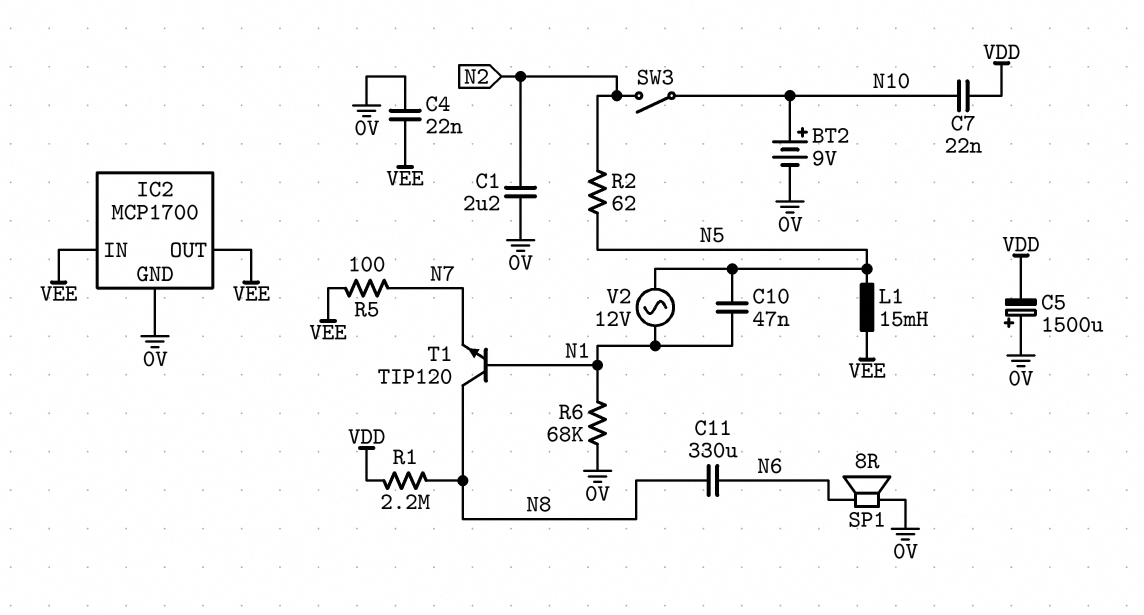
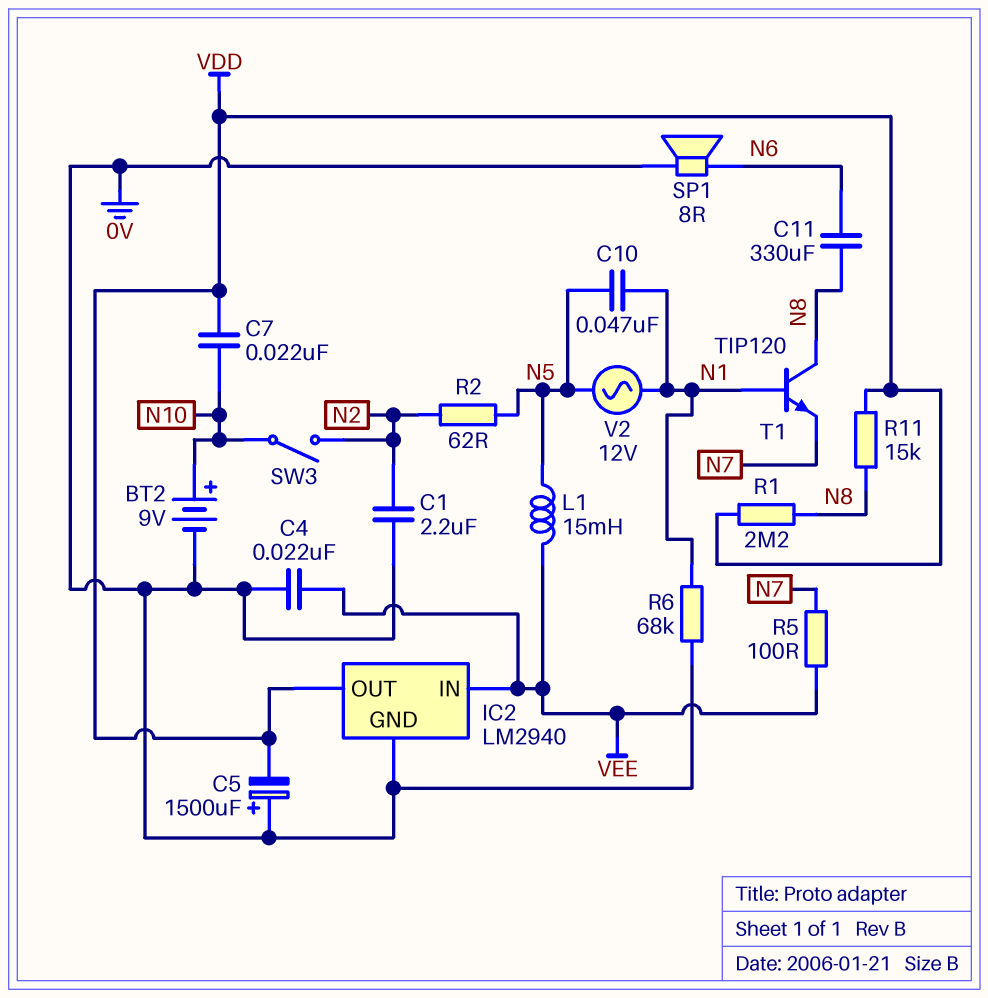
IC2: MCP1700 -> LM2940
IC2 pin OUT: VEE -> VDD
R11: none -> 15k (N8, VDD)

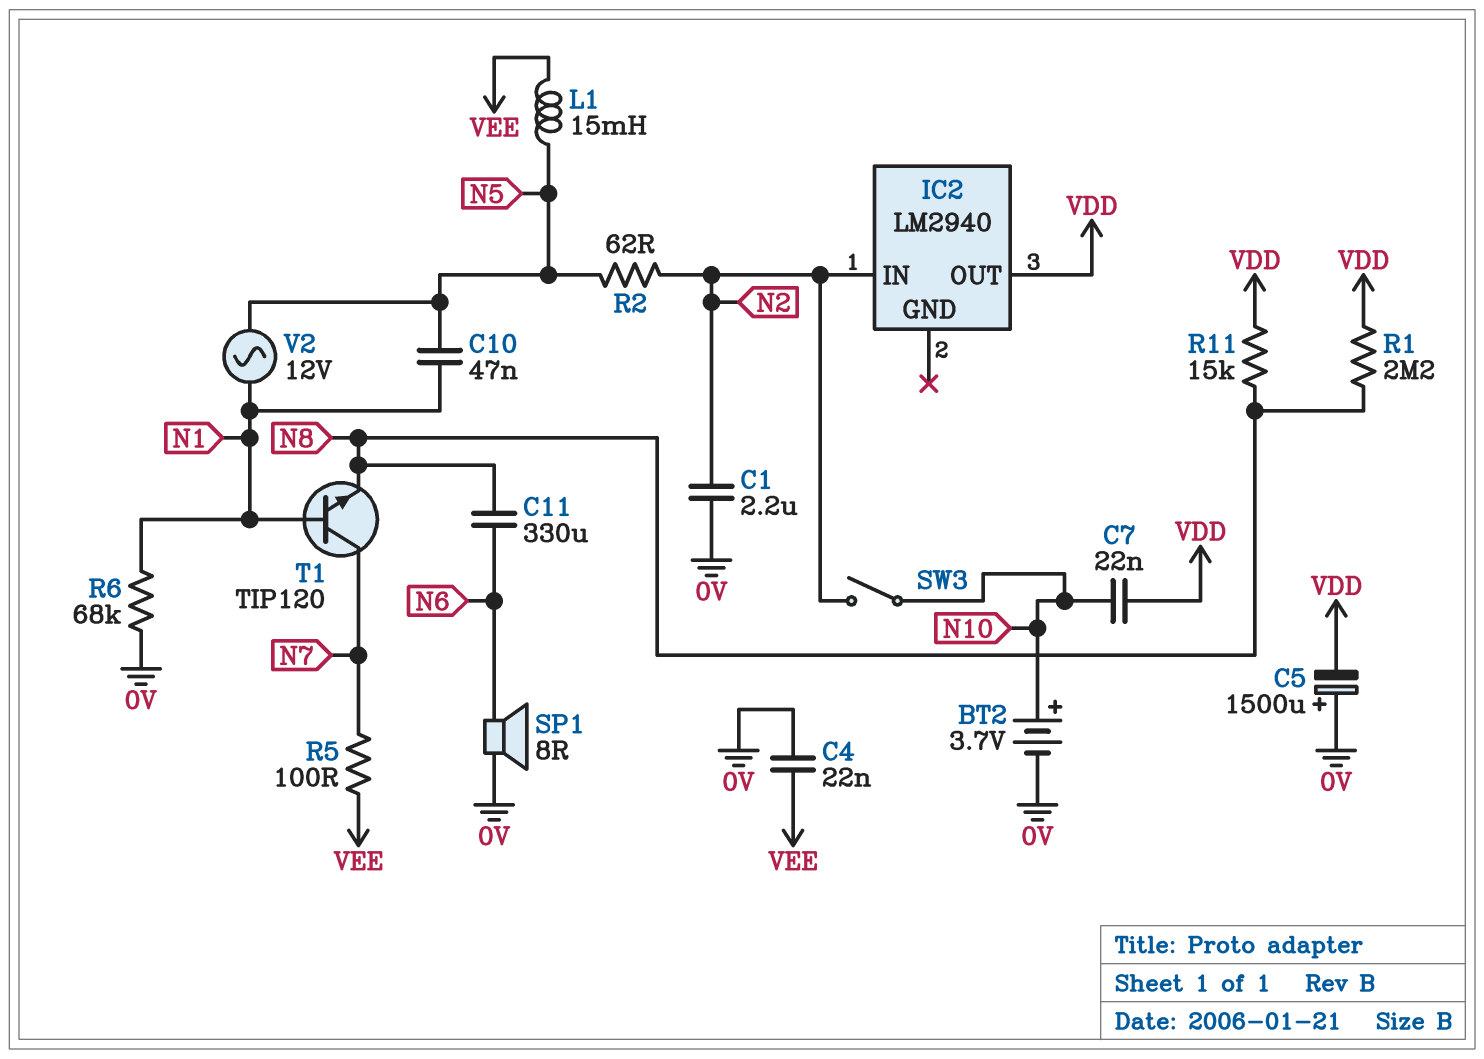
BT2: 9V (plus N10, minus 0V) -> 3.7V (plus N10, minus 0V)
IC2 pin GND: 0V -> none
IC2 pin IN: VEE -> N2
T1: NPN TIP120 (B N1, C N8, E N7) -> NPN TIP120 (B N1, C N7, E N8)

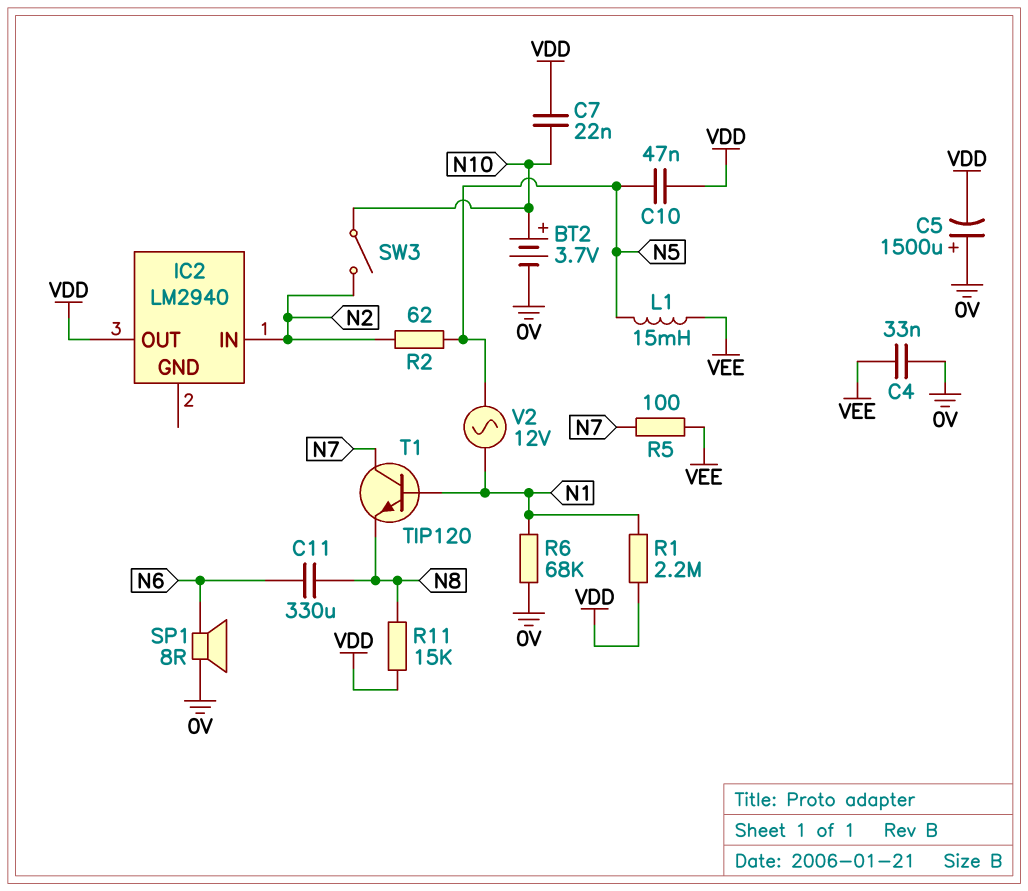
C1: 2.2uF (0V, N2) -> none
C4: 22nF (0V, VEE) -> 33nF (0V, VEE)
C10: 47nF (N1, N5) -> 47nF (N5, VDD)
R1: 2.2M (N8, VDD) -> 2.2M (N1, VDD)

